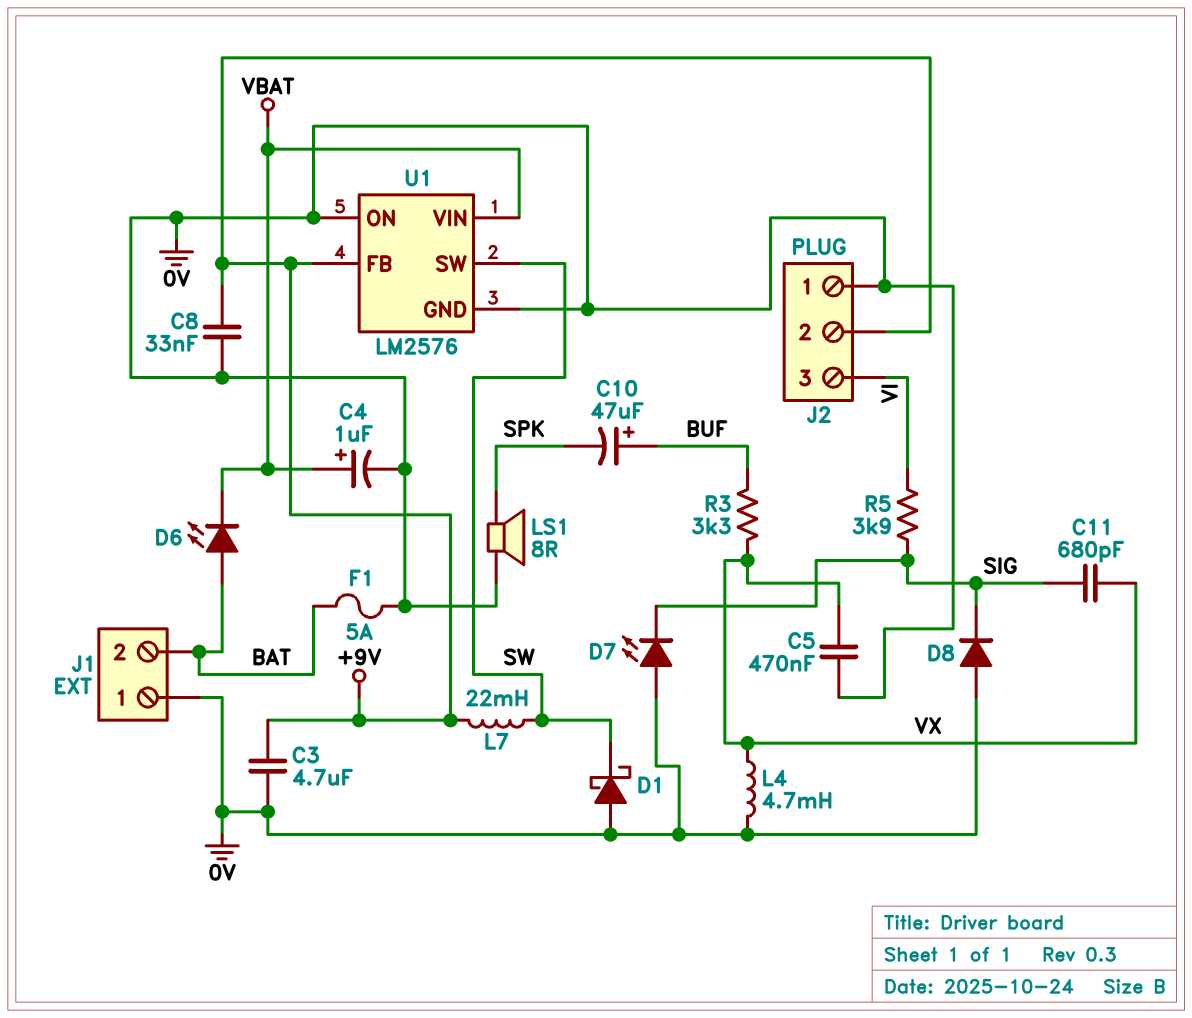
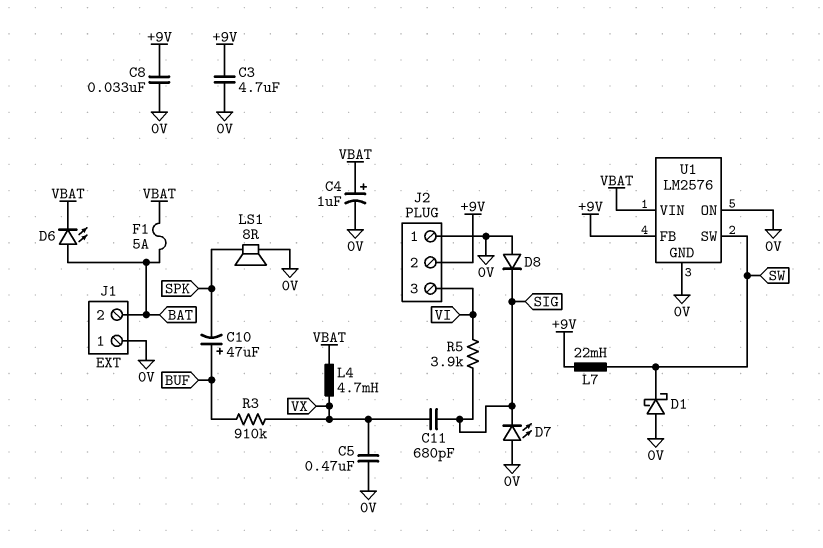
F1: 5A (0V, BAT) -> 5A (BAT, VBAT)
L4: 4.7mH (0V, VX) -> 4.7mH (VBAT, VX)
R3: 3.3k (BUF, VX) -> 910k (BUF, VX)

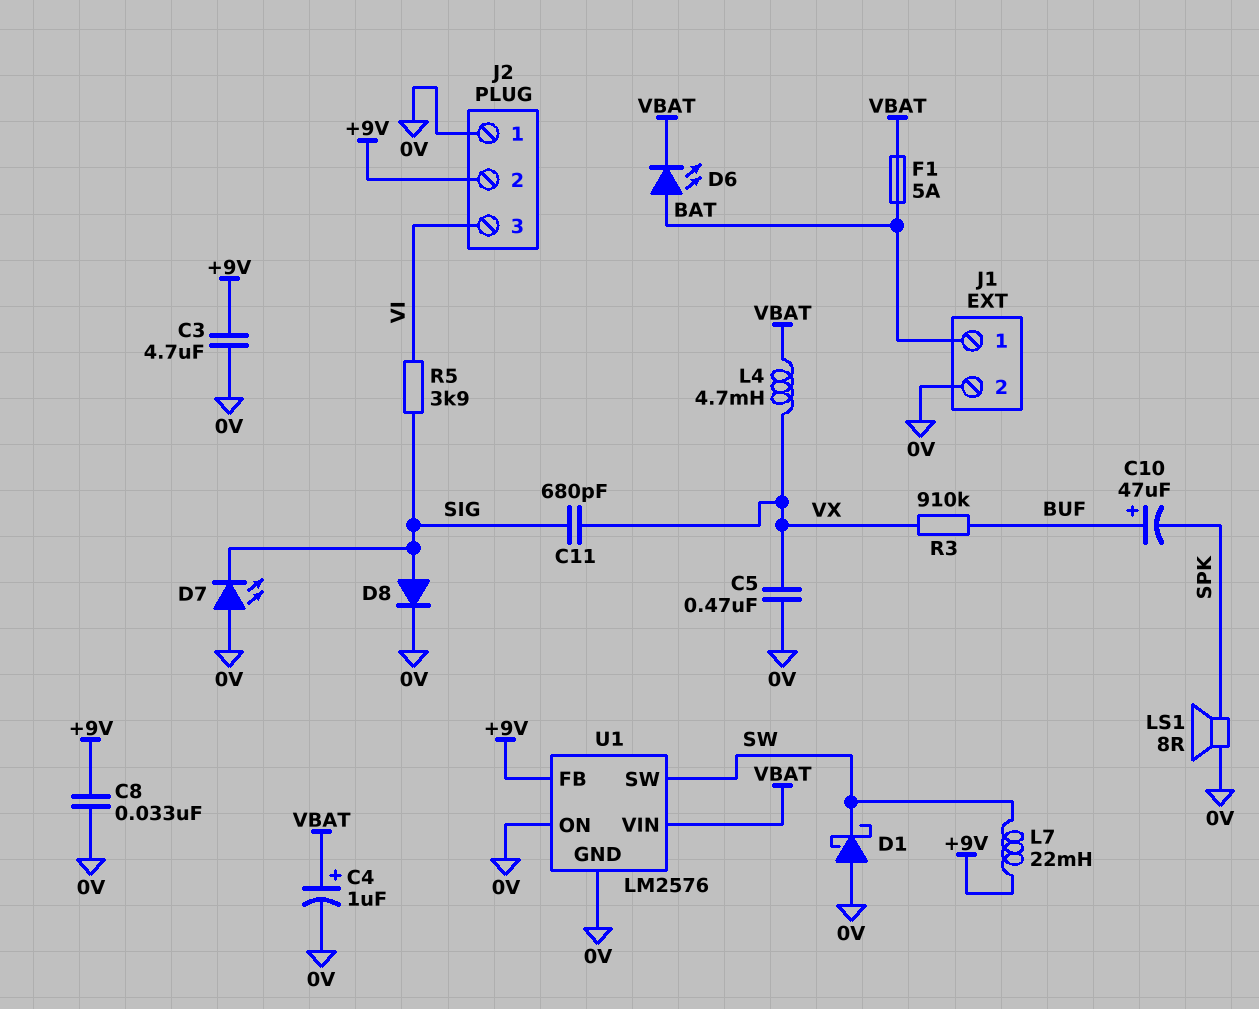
D8: diode (A 0V, K SIG) -> diode (A SIG, K 0V)
J1 pin 1: 0V -> BAT
J1 pin 2: BAT -> 0V

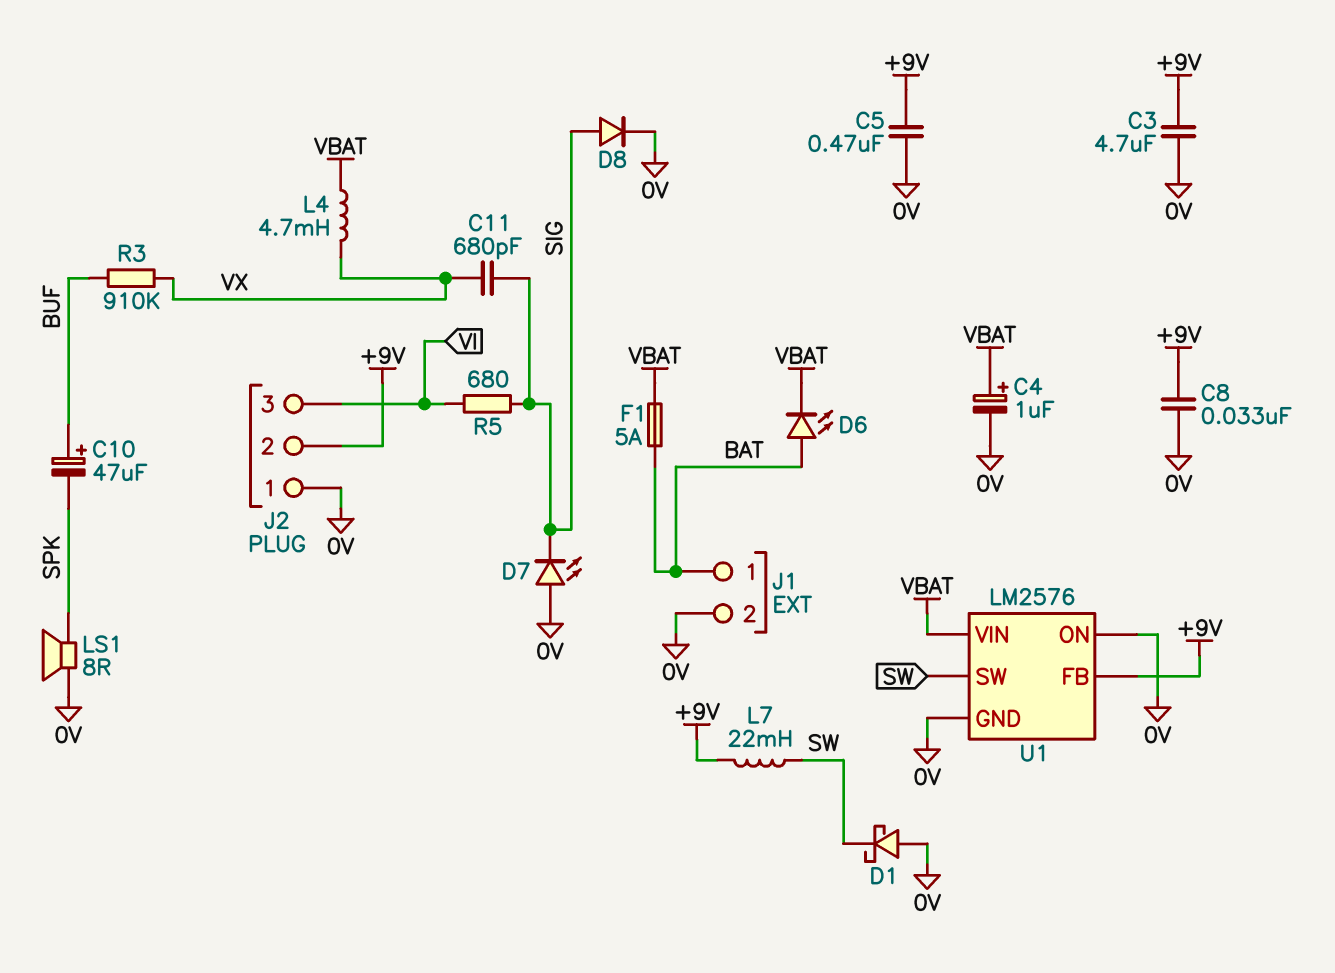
C5: 470nF (0V, VX) -> 470nF (+9V, 0V)
R5: 3.9k (SIG, VI) -> 680 (SIG, VI)

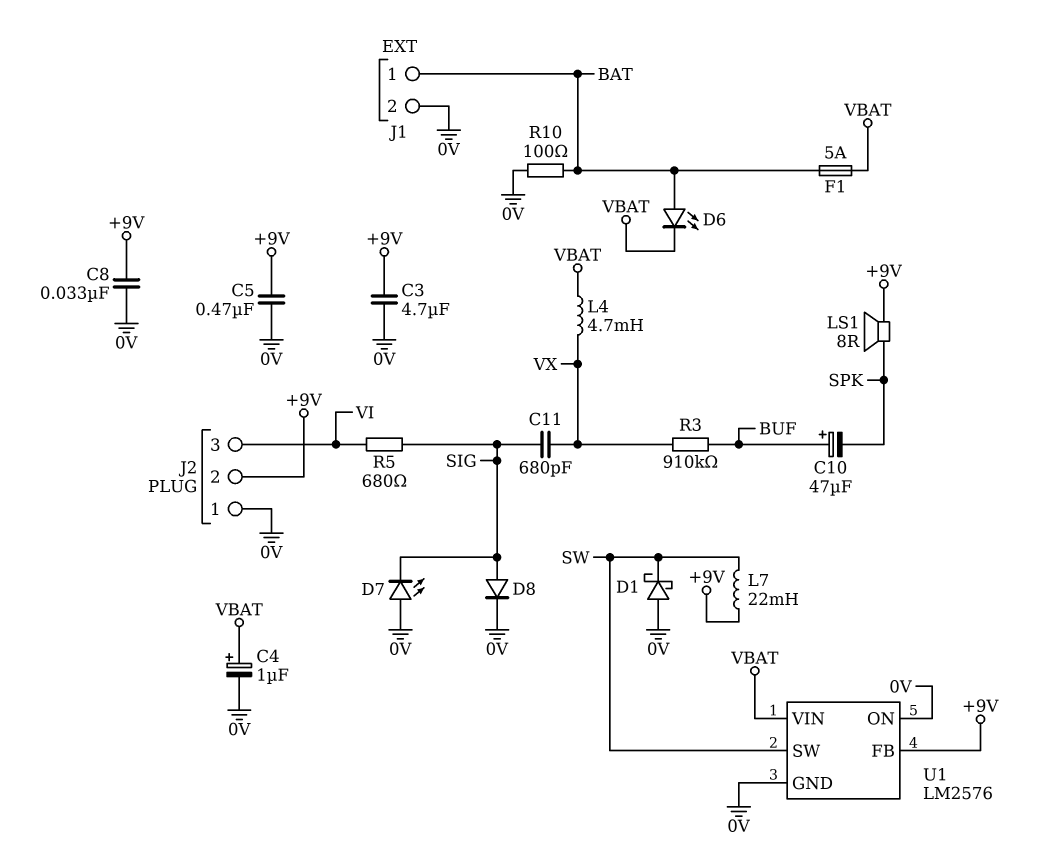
LS1: speaker 8R (0V, SPK) -> speaker 8R (+9V, SPK)
R10: none -> 100 (0V, BAT)

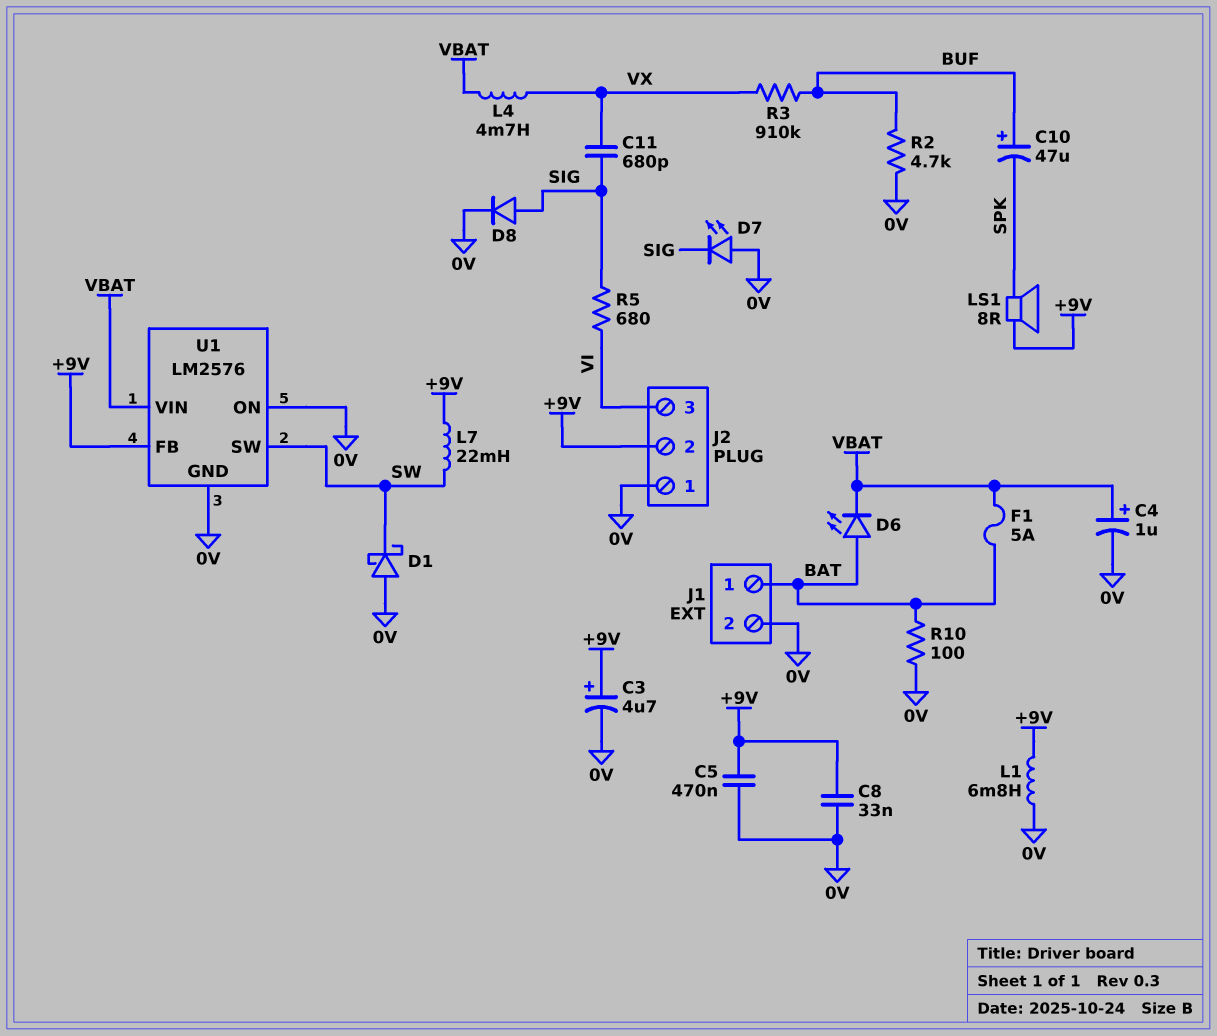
C3: 4.7uF (+9V, 0V) -> 4.7uF (plus +9V, minus 0V)
L1: none -> 6.8mH (+9V, 0V)
R2: none -> 4.7k (0V, BUF)

